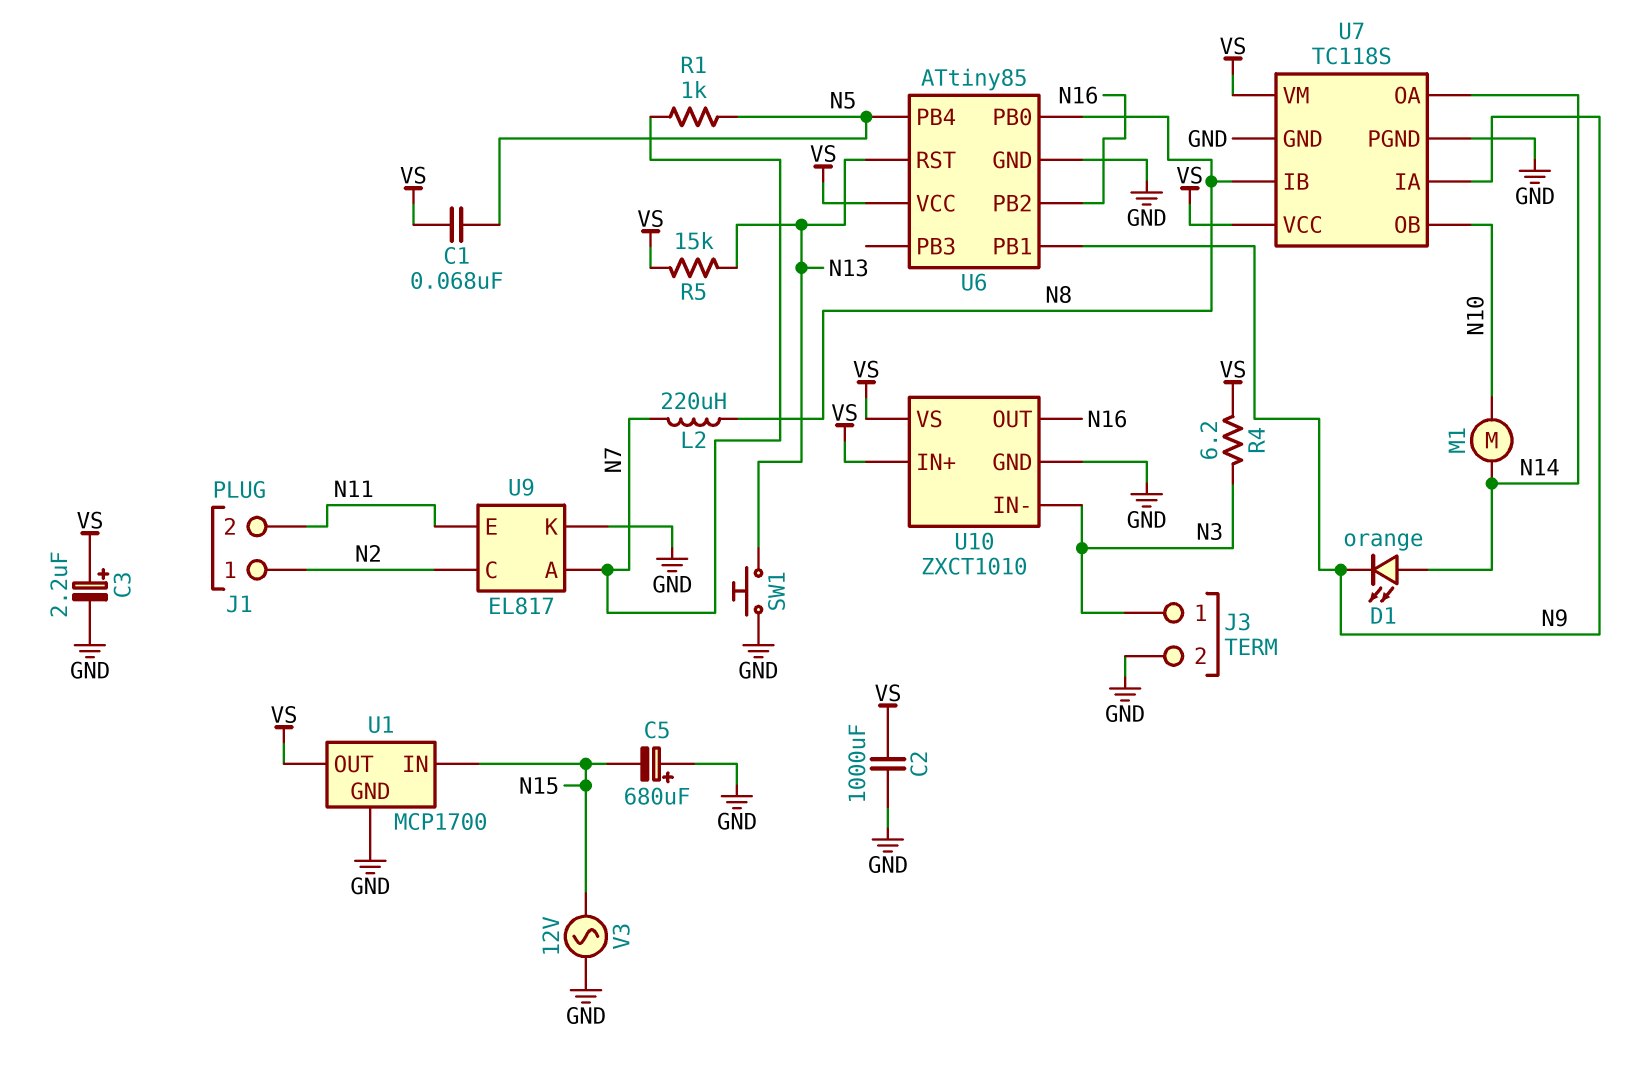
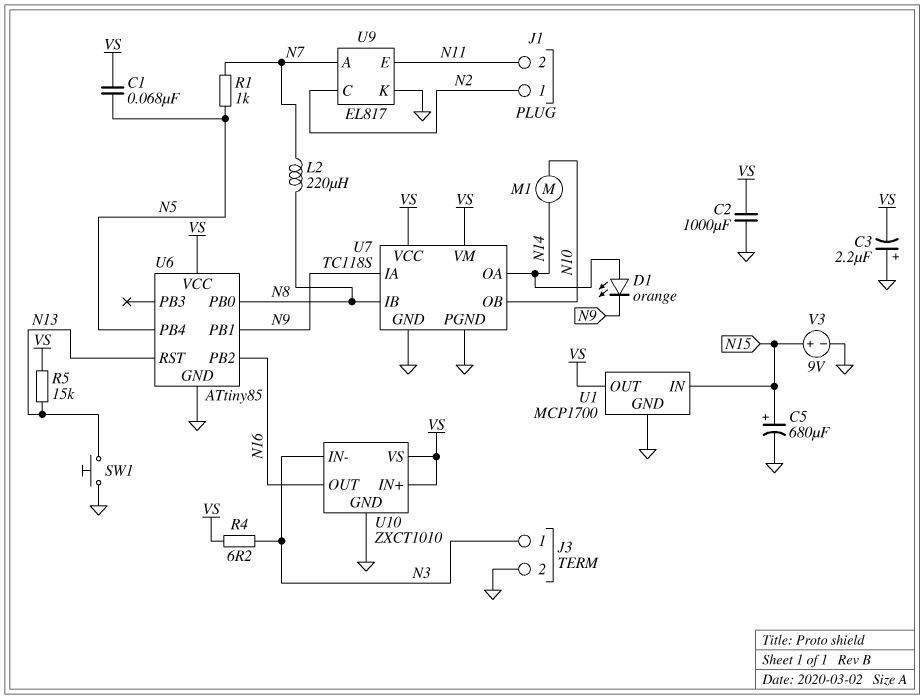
C3: 2.2uF (plus VS, minus GND) -> 2.2uF (plus GND, minus VS)
C5: 680uF (plus GND, minus N15) -> 680uF (plus N15, minus GND)
V3: AC 12V (GND, N15) -> 9V (plus N15, minus GND)

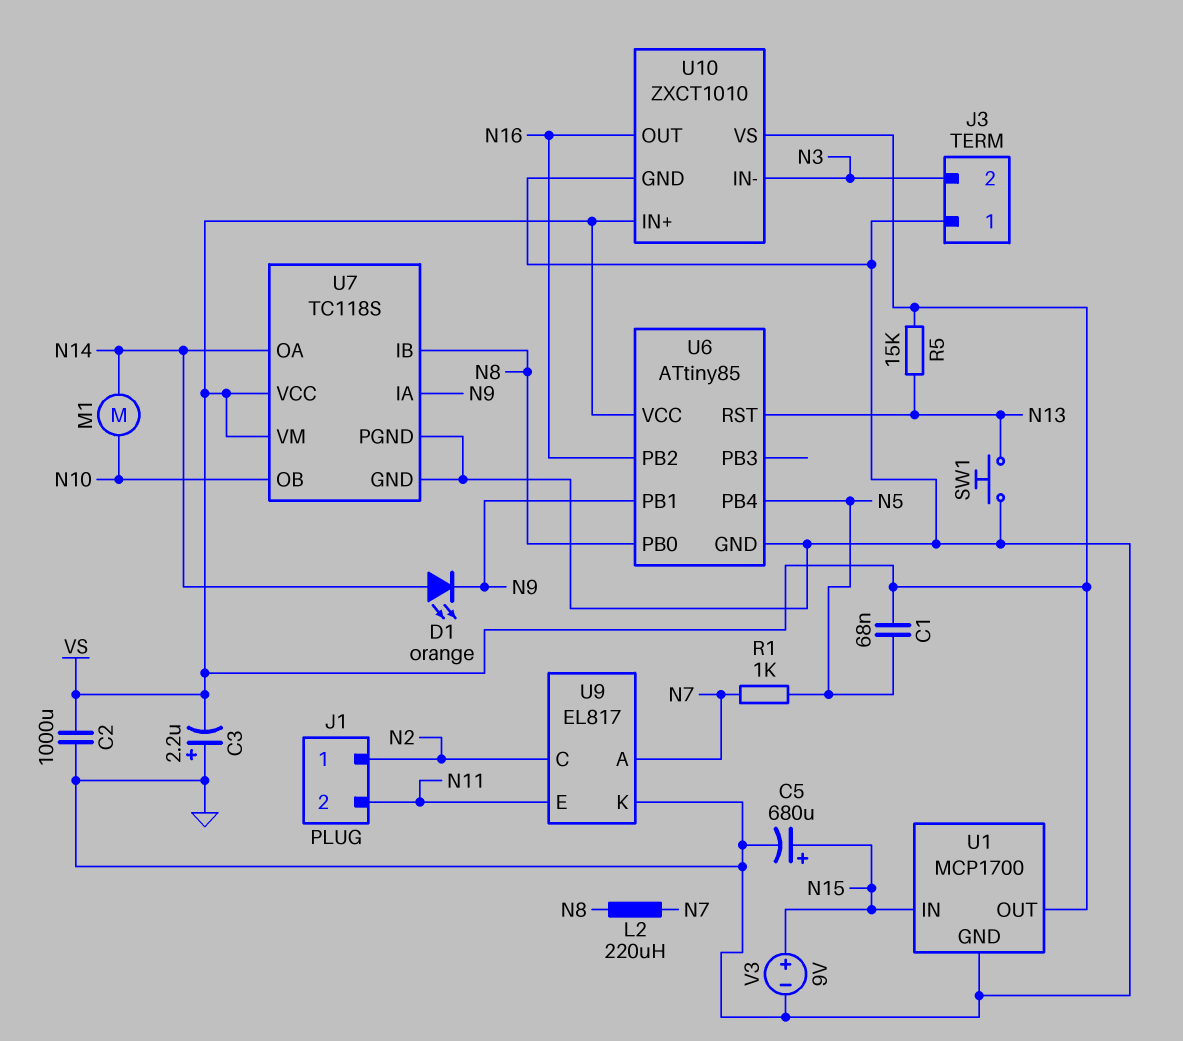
J3 pin 1: N3 -> GND
J3 pin 2: GND -> N3
R4: 6.2 (N3, VS) -> none

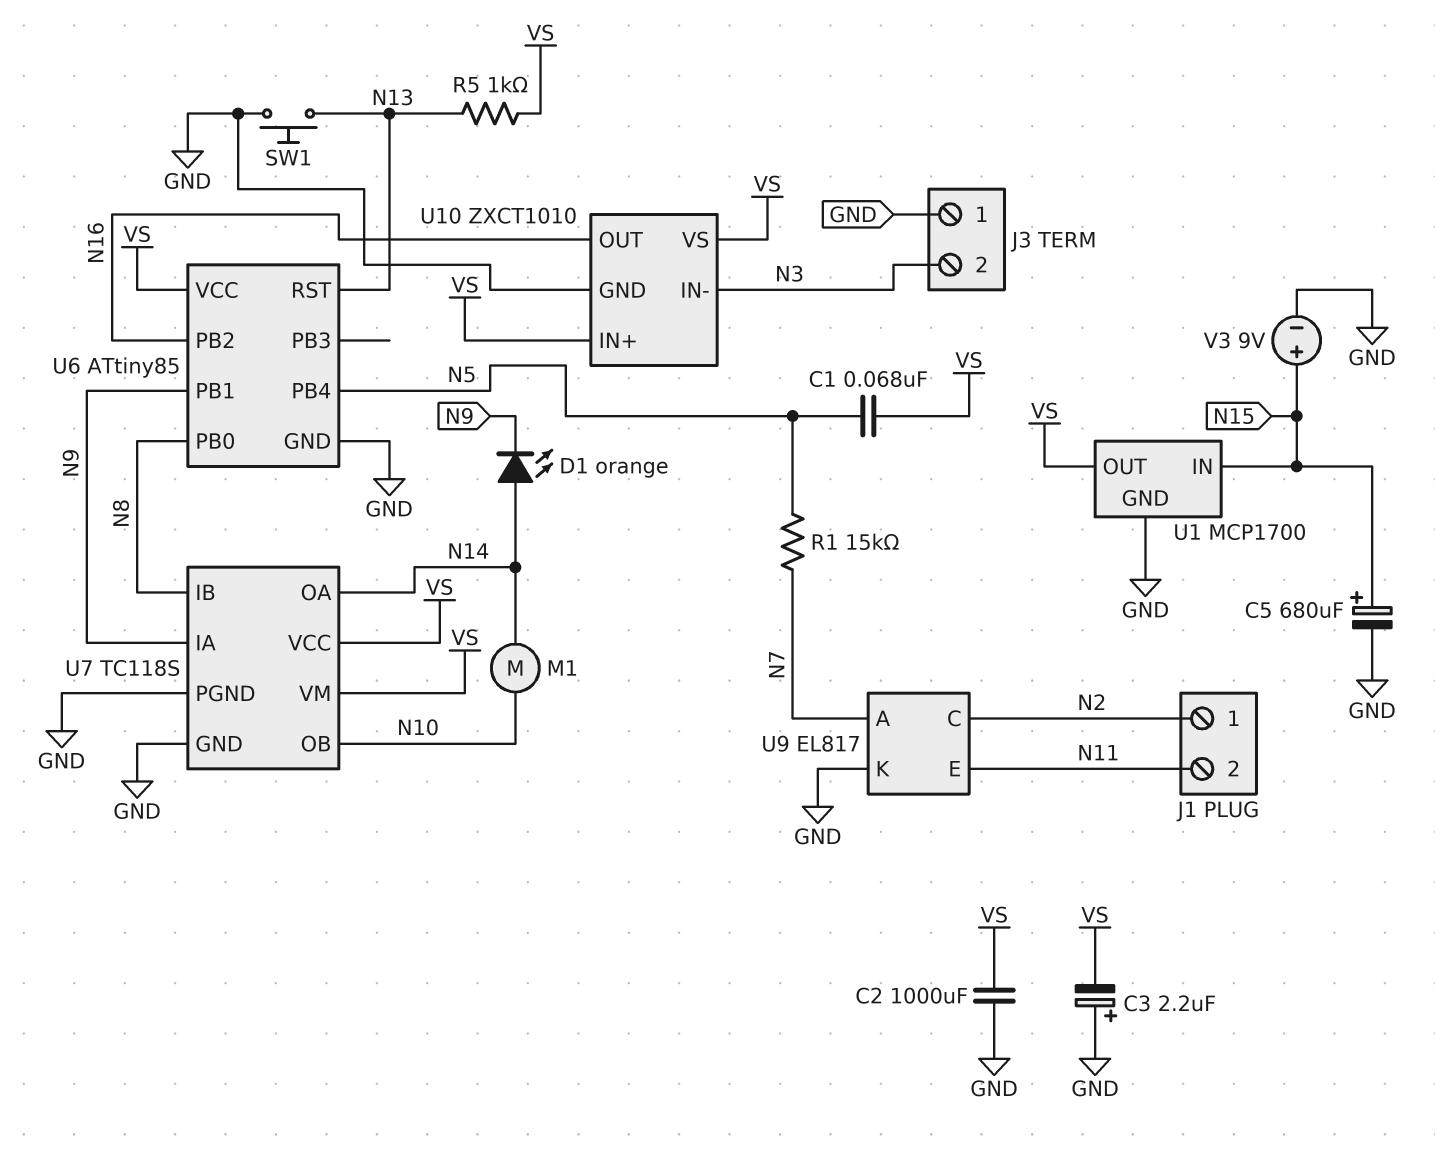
L2: 220uH (N7, N8) -> none
R1: 1k (N5, N7) -> 15k (N5, N7)
R5: 15k (N13, VS) -> 1k (N13, VS)

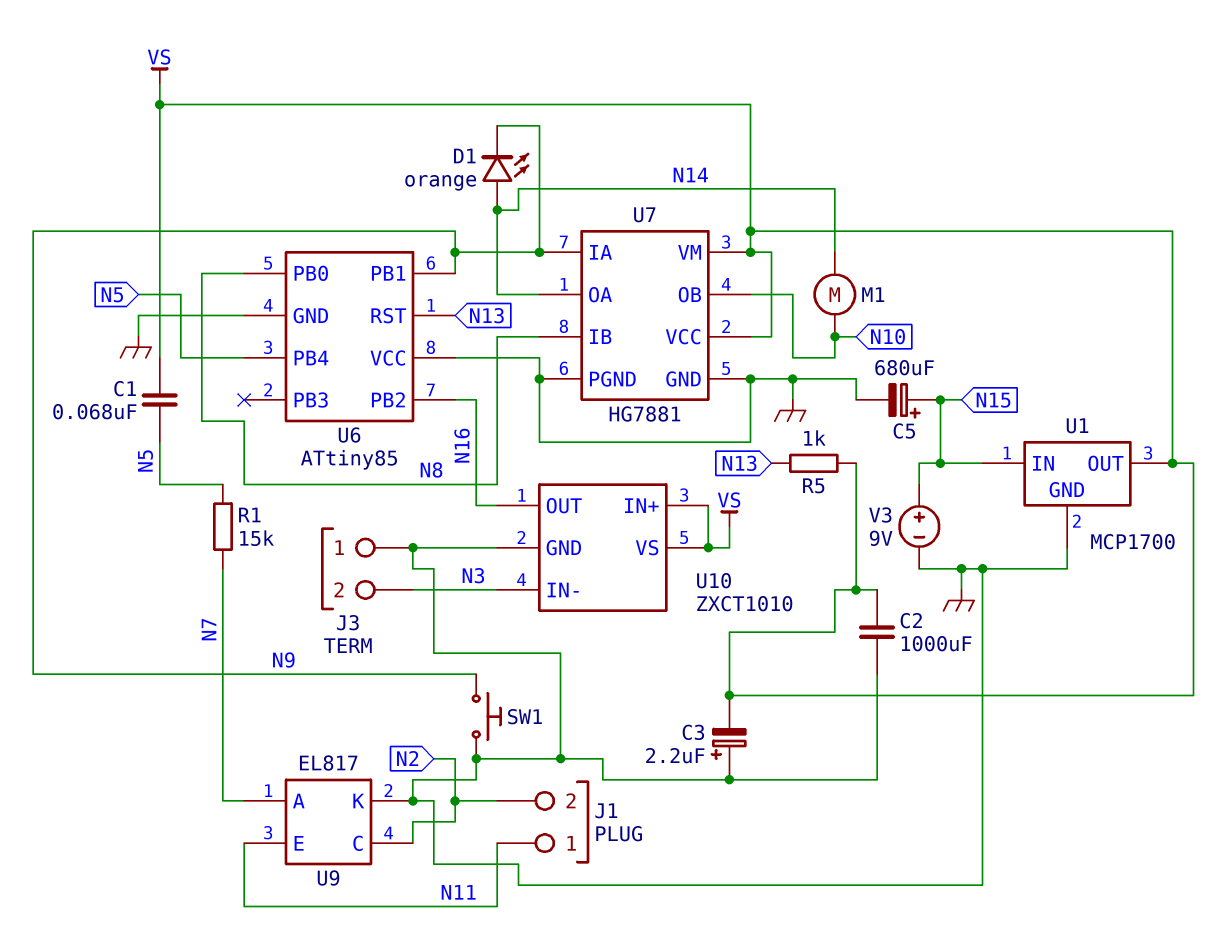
J1 pin 1: N2 -> N11
J1 pin 2: N11 -> N2
SW1: button (GND, N13) -> button (GND, N9)
U6 pin VCC: VS -> GND
U7: TC118S -> HG7881

